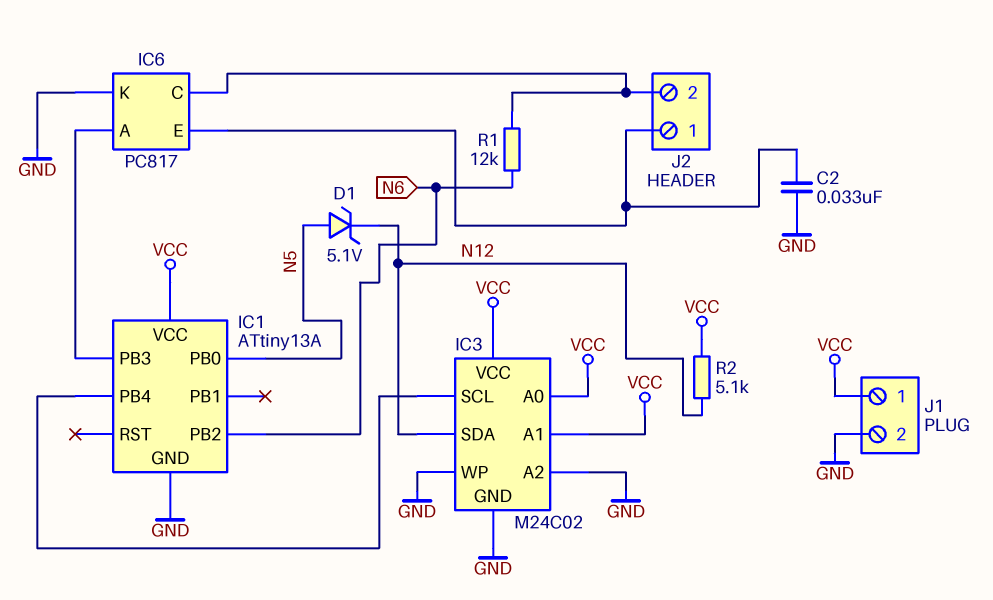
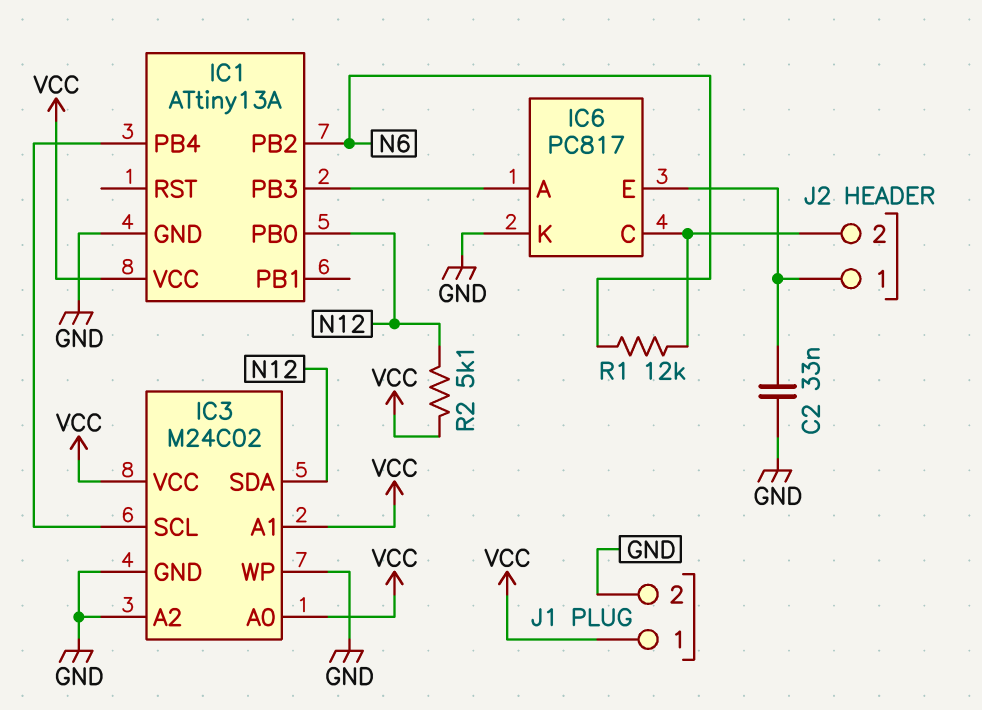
D1: zener 5.1V (A N5, K N12) -> none
IC1 pin PB0: N5 -> N12

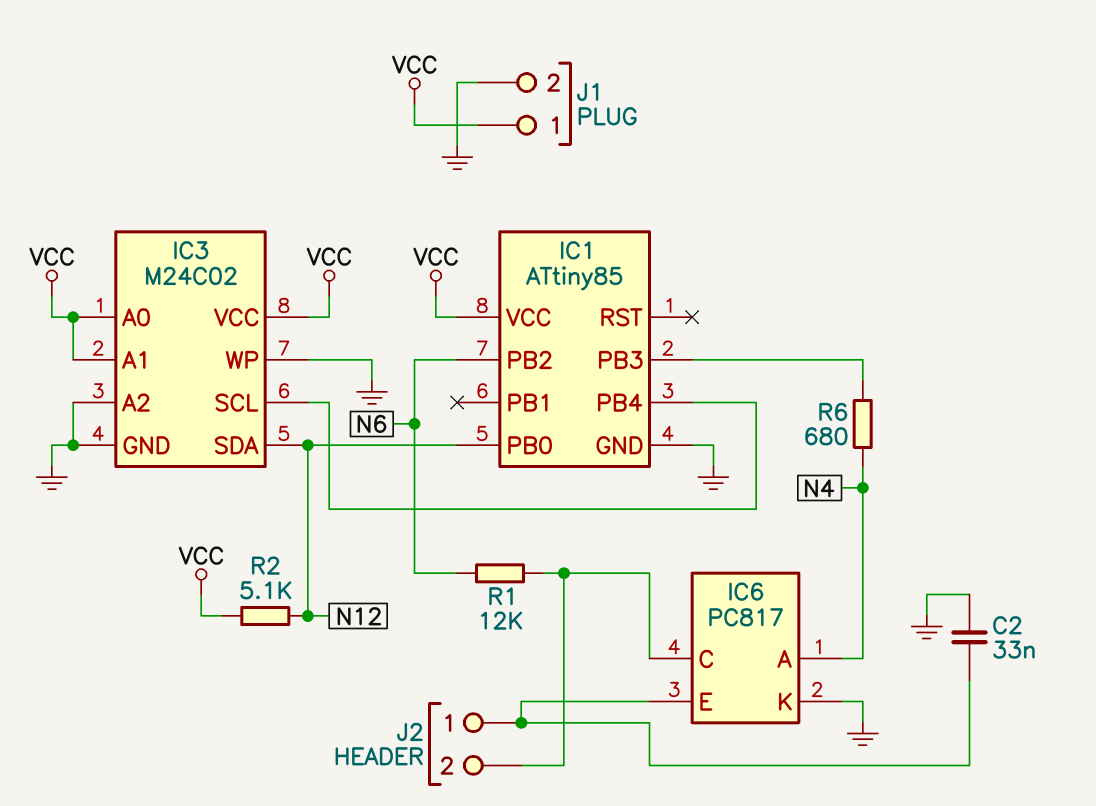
IC1: ATtiny13A -> ATtiny85
IC6 pin A: IC1/PB3 -> N4
R6: none -> 680 (IC1/PB3, N4)

